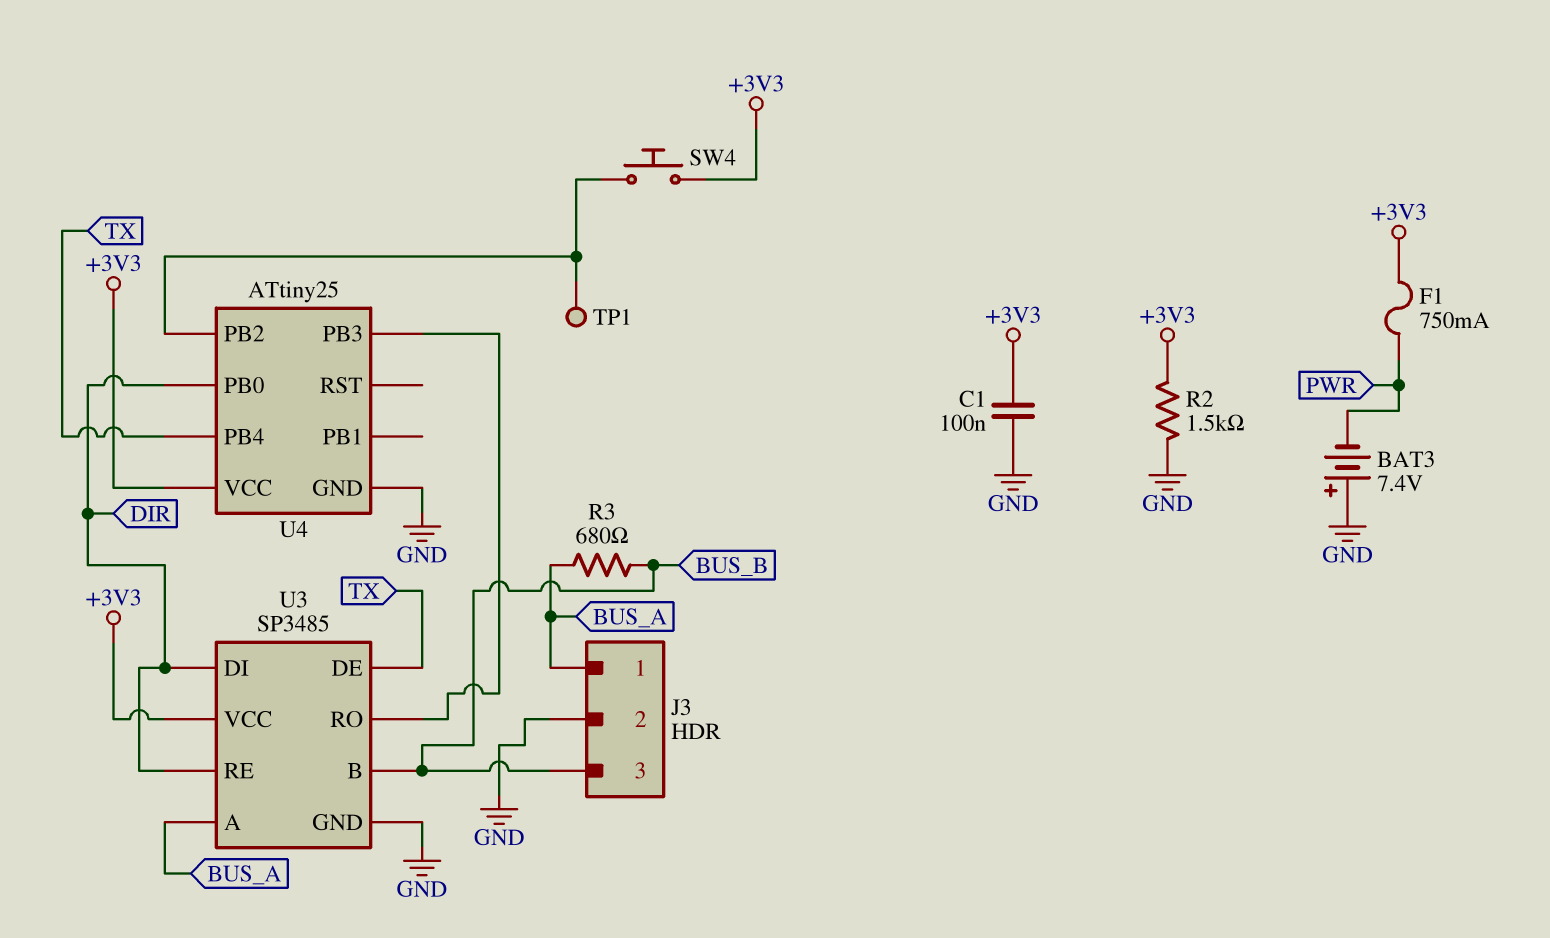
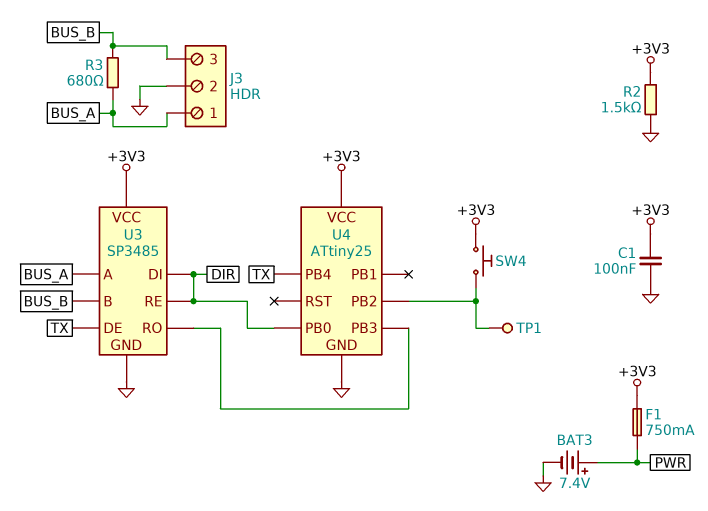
BAT3: 7.4V (plus GND, minus PWR) -> 7.4V (plus PWR, minus GND)

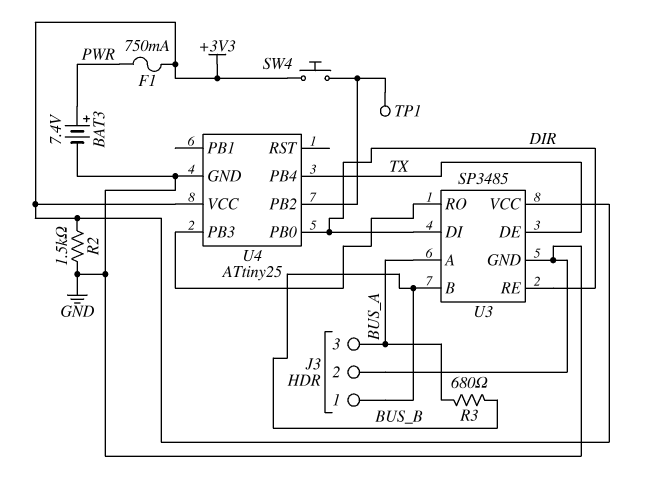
C1: 100nF (+3V3, GND) -> none
J3 pin 1: BUS_A -> BUS_B
J3 pin 3: BUS_B -> BUS_A

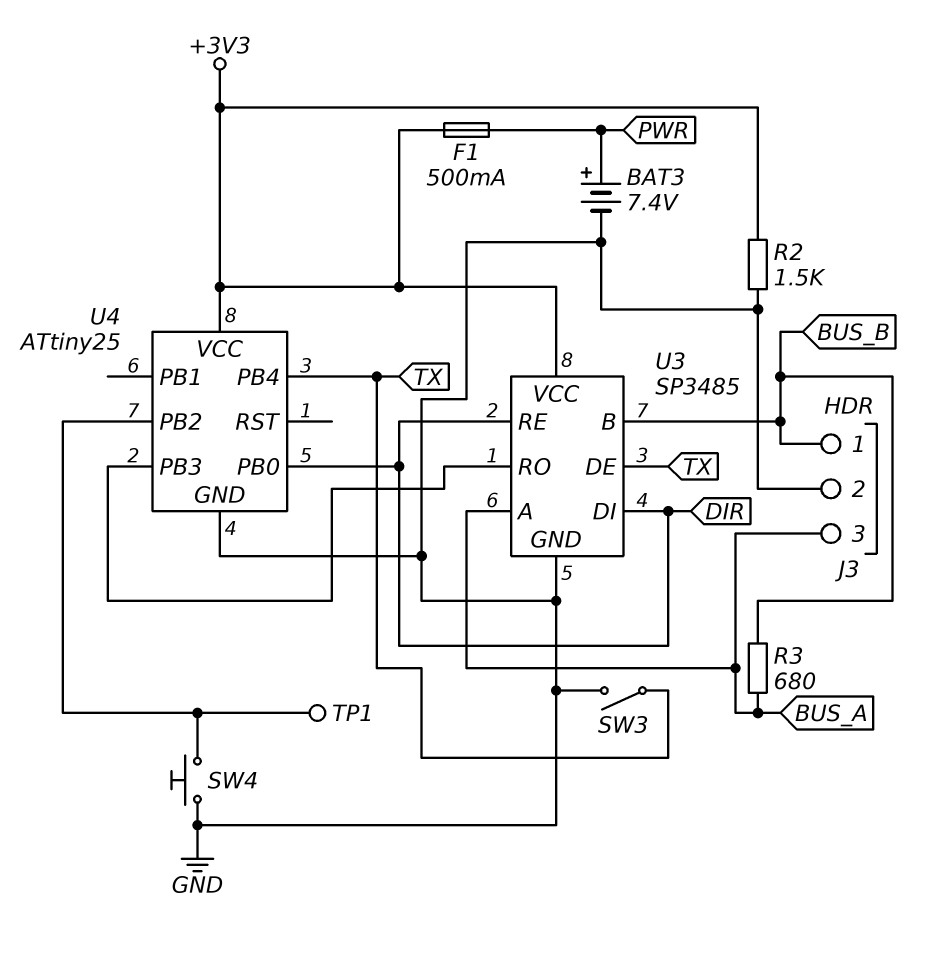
F1: 750mA (+3V3, PWR) -> 500mA (+3V3, PWR)
SW3: none -> switch (GND, TX)
SW4: button (+3V3, U4/PB2) -> button (GND, U4/PB2)

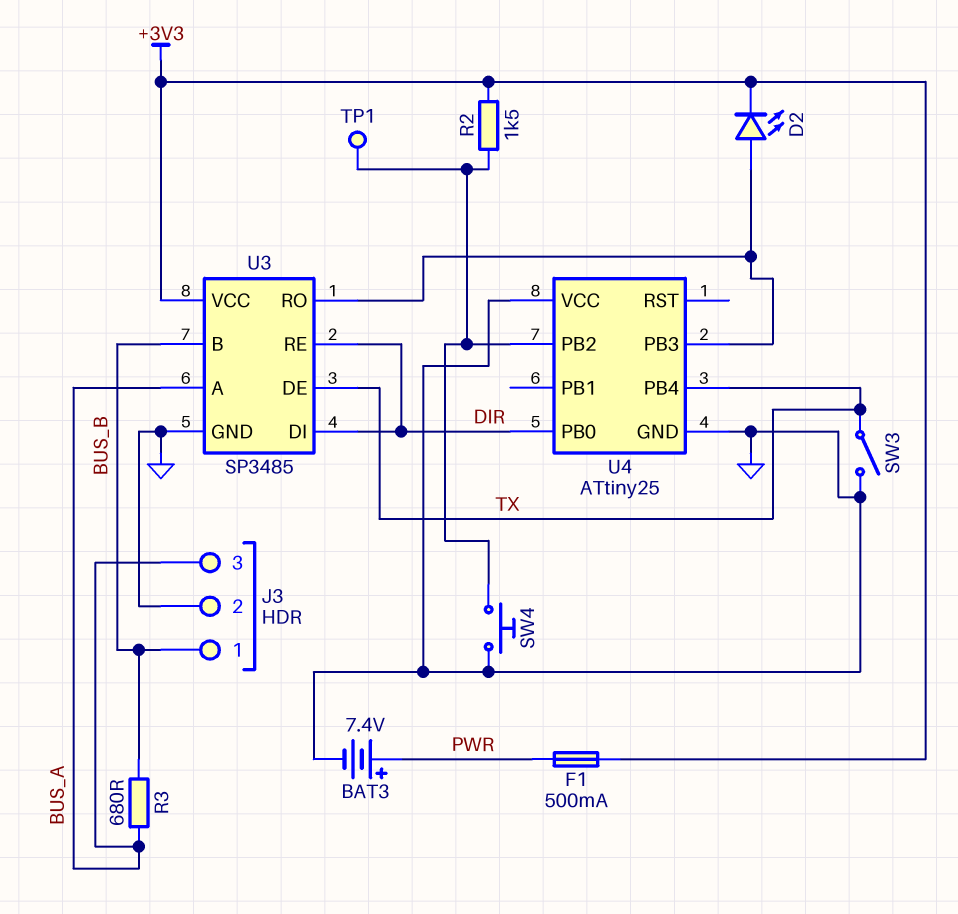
D2: none -> LED (A U3/RO, K +3V3)
R2: 1.5k (+3V3, GND) -> 1.5k (+3V3, U4/PB2)
U4 pin VCC: +3V3 -> GND

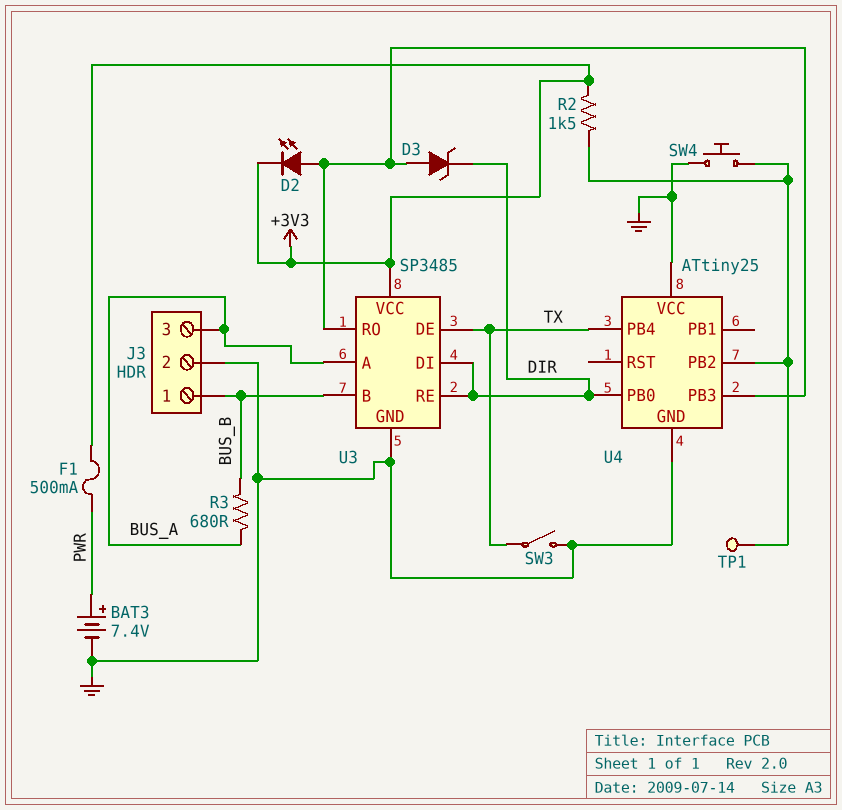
D3: none -> zener (A U3/RO, K DIR)

